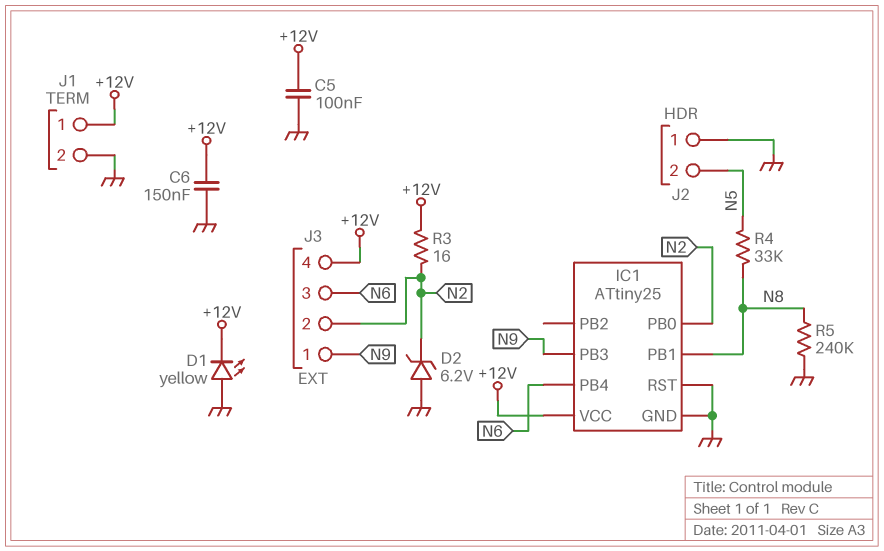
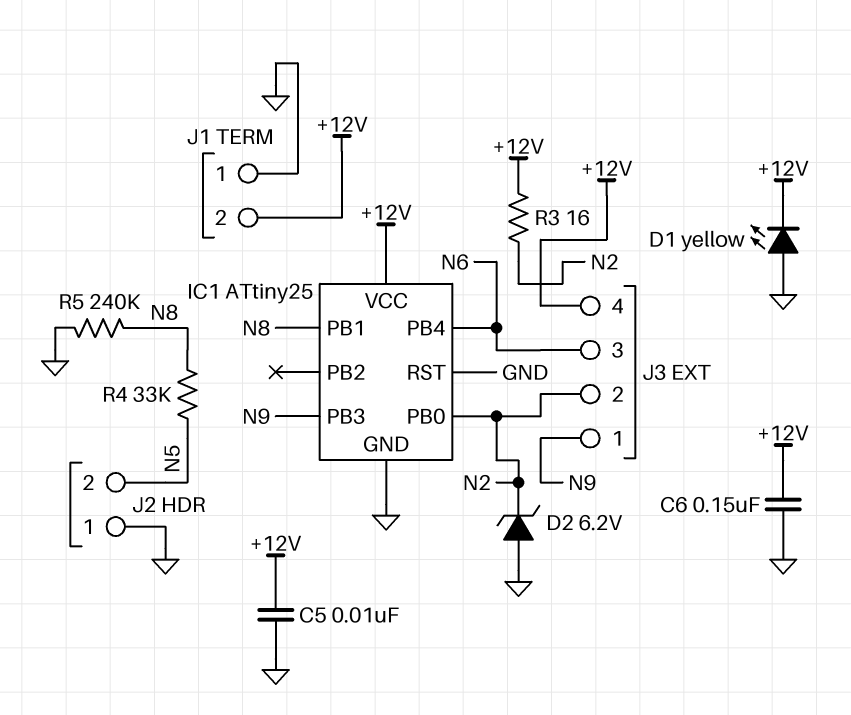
C5: 100nF (+12V, GND) -> 10nF (+12V, GND)
J1 pin 1: +12V -> GND
J1 pin 2: GND -> +12V

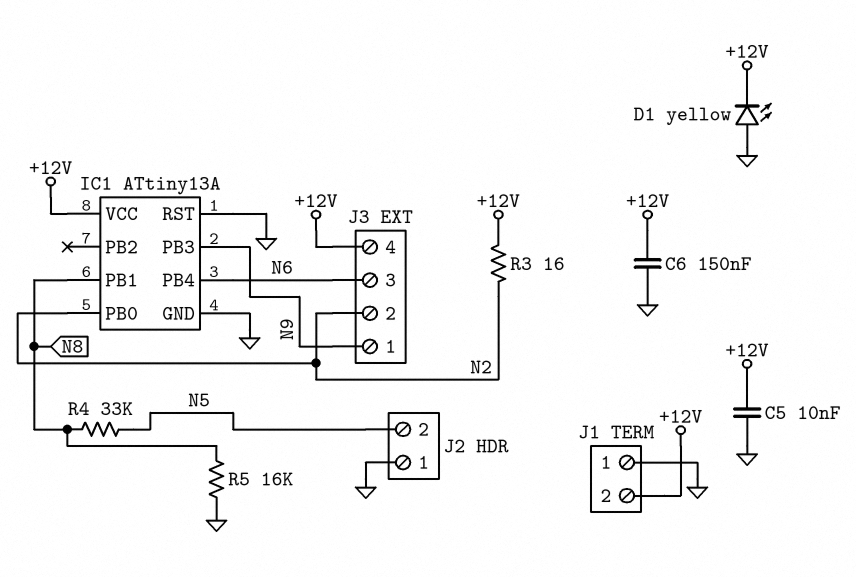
D2: zener 6.2V (A GND, K N2) -> none
IC1: ATtiny25 -> ATtiny13A
R5: 240k (GND, N8) -> 16k (GND, N8)

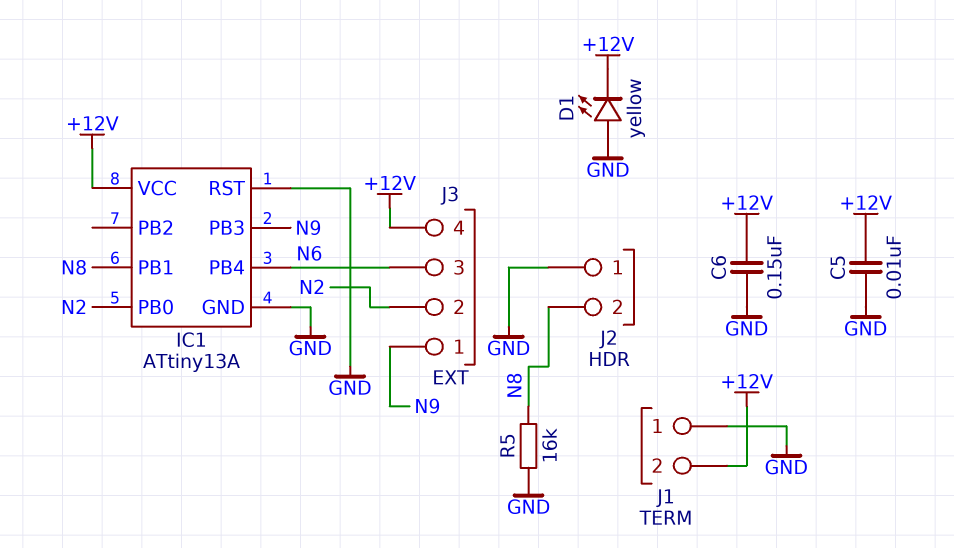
J2 pin 2: N5 -> N8
R3: 16 (+12V, N2) -> none
R4: 33k (N5, N8) -> none

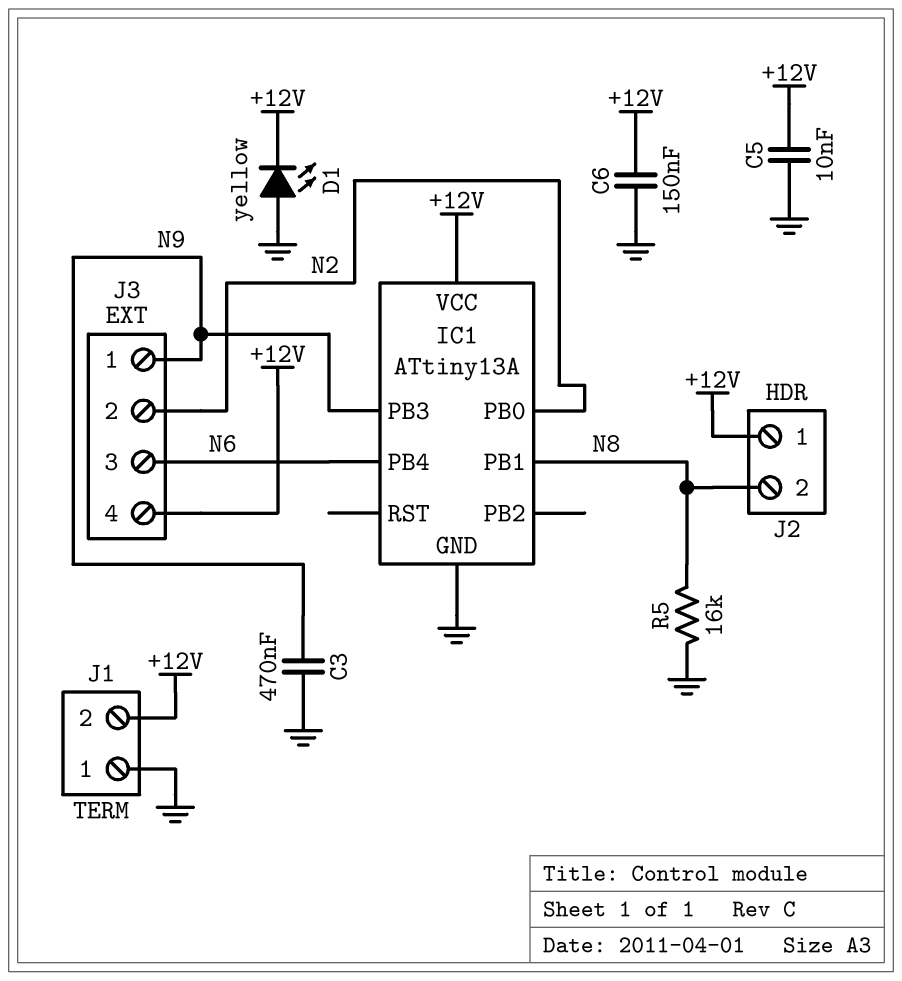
C3: none -> 470nF (GND, N9)
IC1 pin RST: GND -> none
J2 pin 1: GND -> +12V

